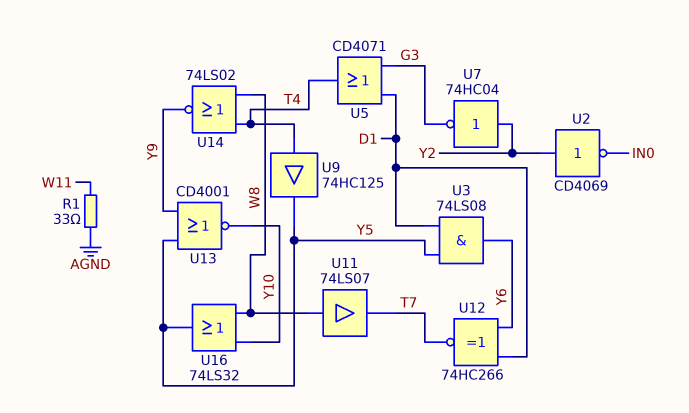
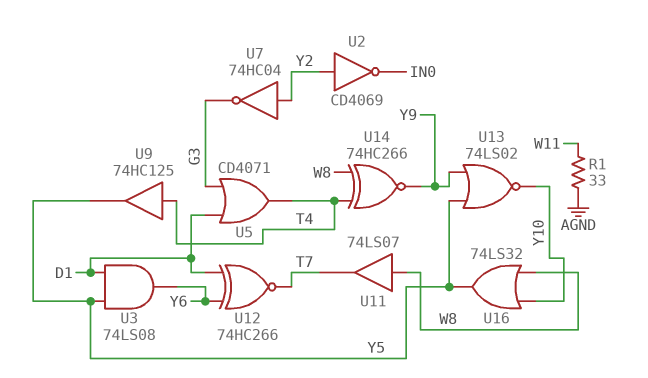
U13: NOR CD4001 (in Y5, in Y9, out Y10) -> NOR 74LS02 (in Y5, in Y9, out Y10)
U14: NOR 74LS02 (in T4, in W8, out Y9) -> XNOR 74HC266 (in T4, in W8, out Y9)

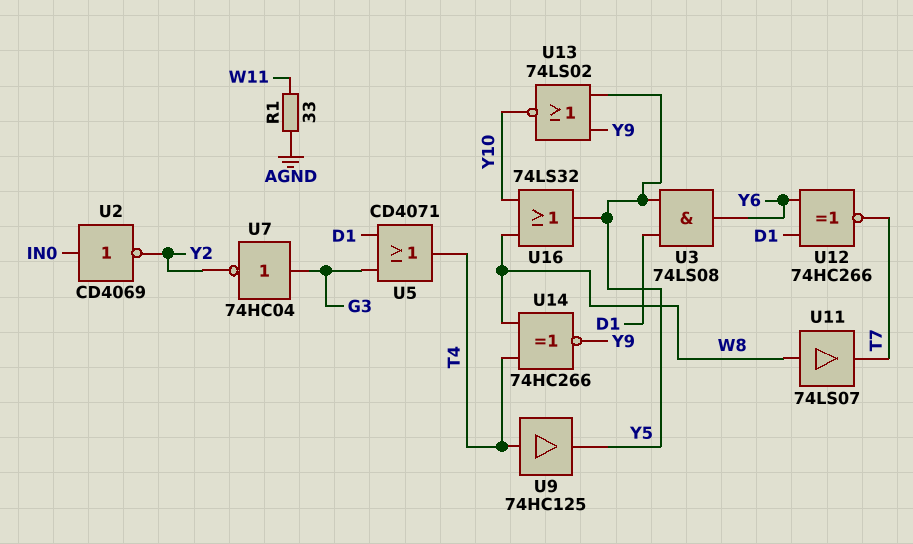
U2: NOT CD4069 (in Y2, out IN0) -> NOT CD4069 (in IN0, out Y2)
U7: NOT 74HC04 (in Y2, out G3) -> NOT 74HC04 (in G3, out Y2)

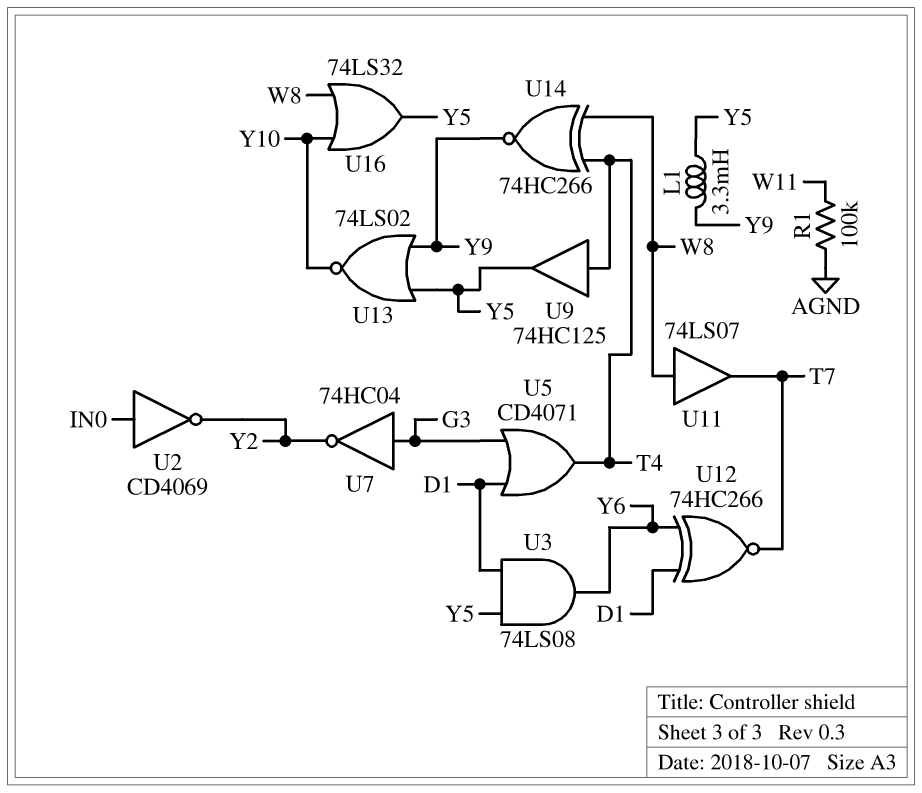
L1: none -> 3.3mH (Y5, Y9)
R1: 33 (AGND, W11) -> 100k (AGND, W11)

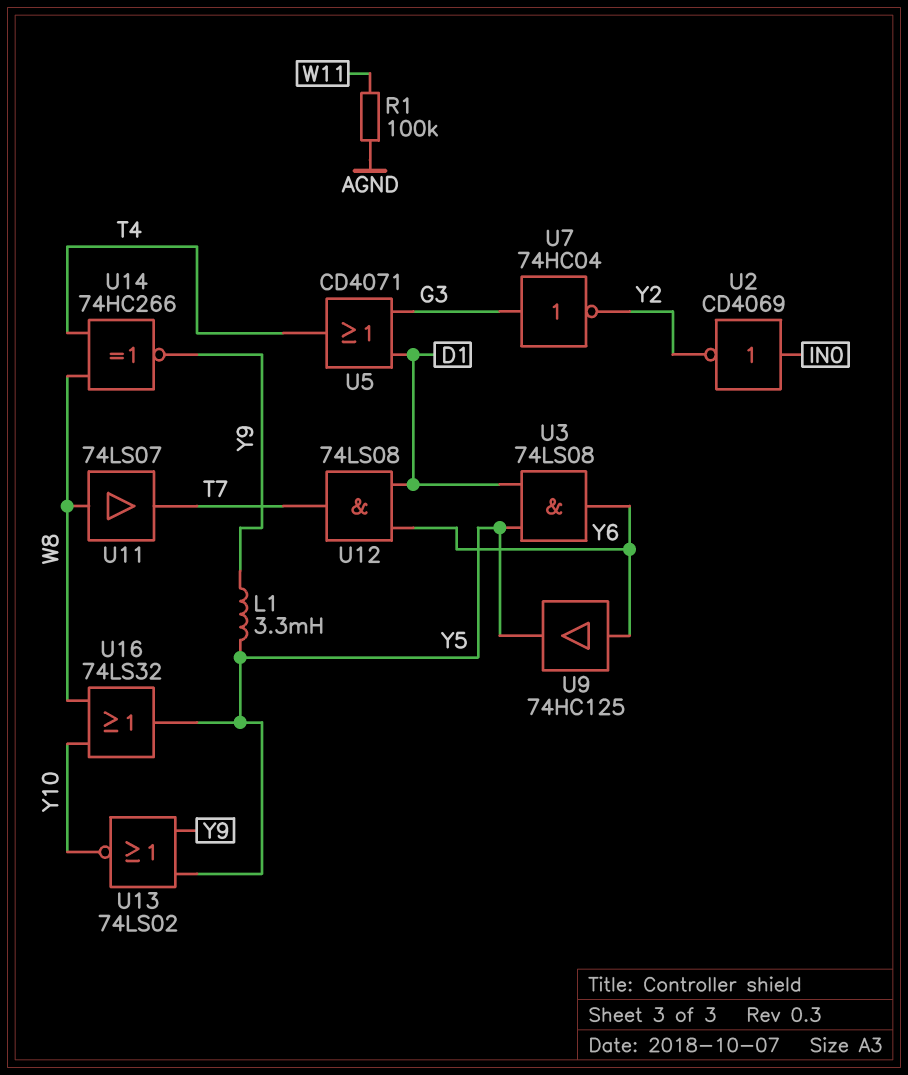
U9: buffer 74HC125 (in T4, out Y5) -> buffer 74HC125 (in Y6, out Y5)
U12: XNOR 74HC266 (in D1, in Y6, out T7) -> AND 74LS08 (in D1, in Y6, out T7)

